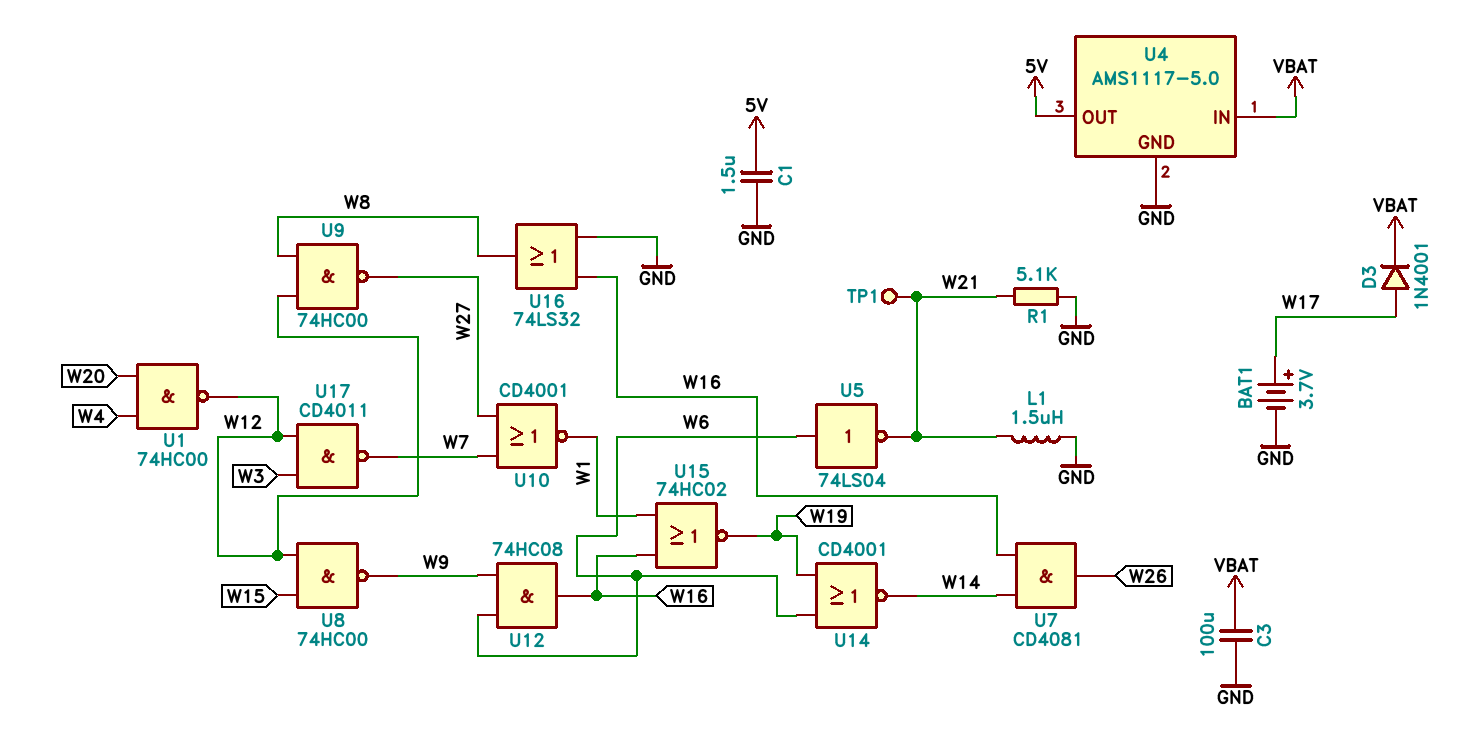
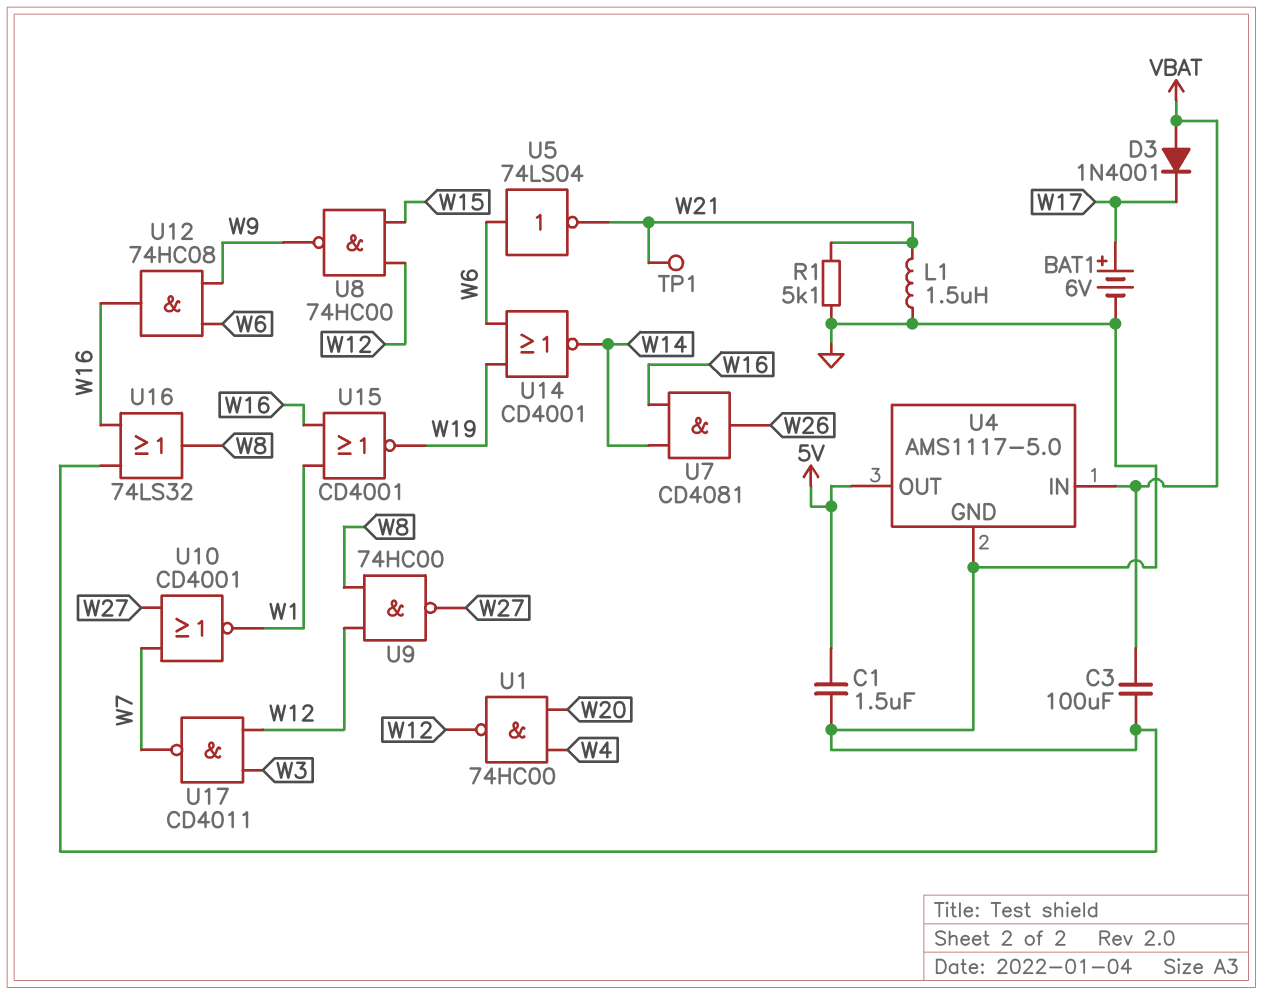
BAT1: 3.7V (plus W17, minus GND) -> 6V (plus W17, minus GND)
D3: diode 1N4001 (A W17, K VBAT) -> diode 1N4001 (A VBAT, K W17)
U15: NOR 74HC02 (in W1, in W16, out W19) -> NOR CD4001 (in W1, in W16, out W19)

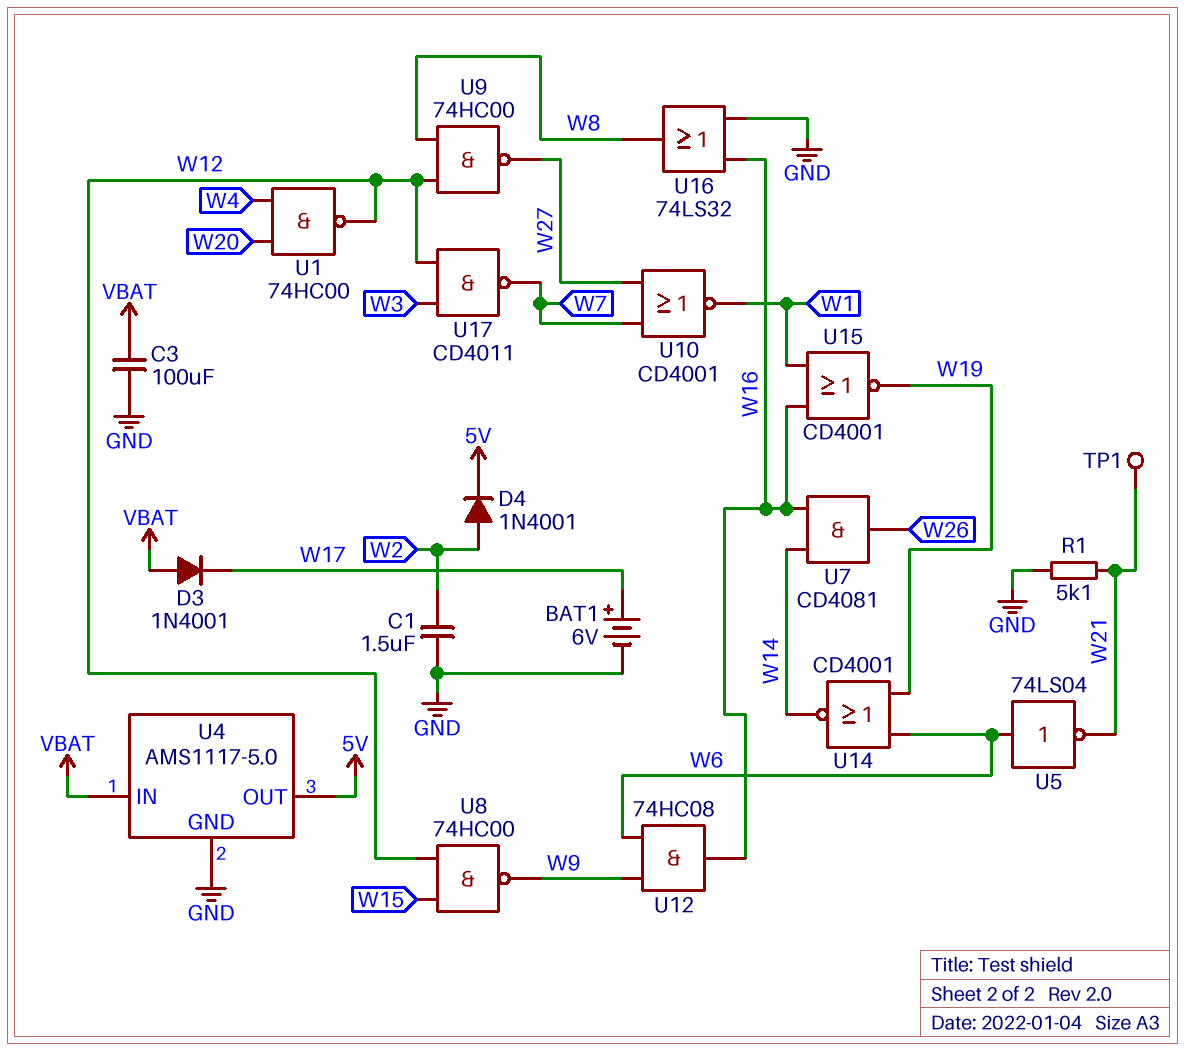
C1: 1.5uF (5V, GND) -> 1.5uF (GND, W2)
D4: none -> diode 1N4001 (A W2, K 5V)
L1: 1.5uH (GND, W21) -> none

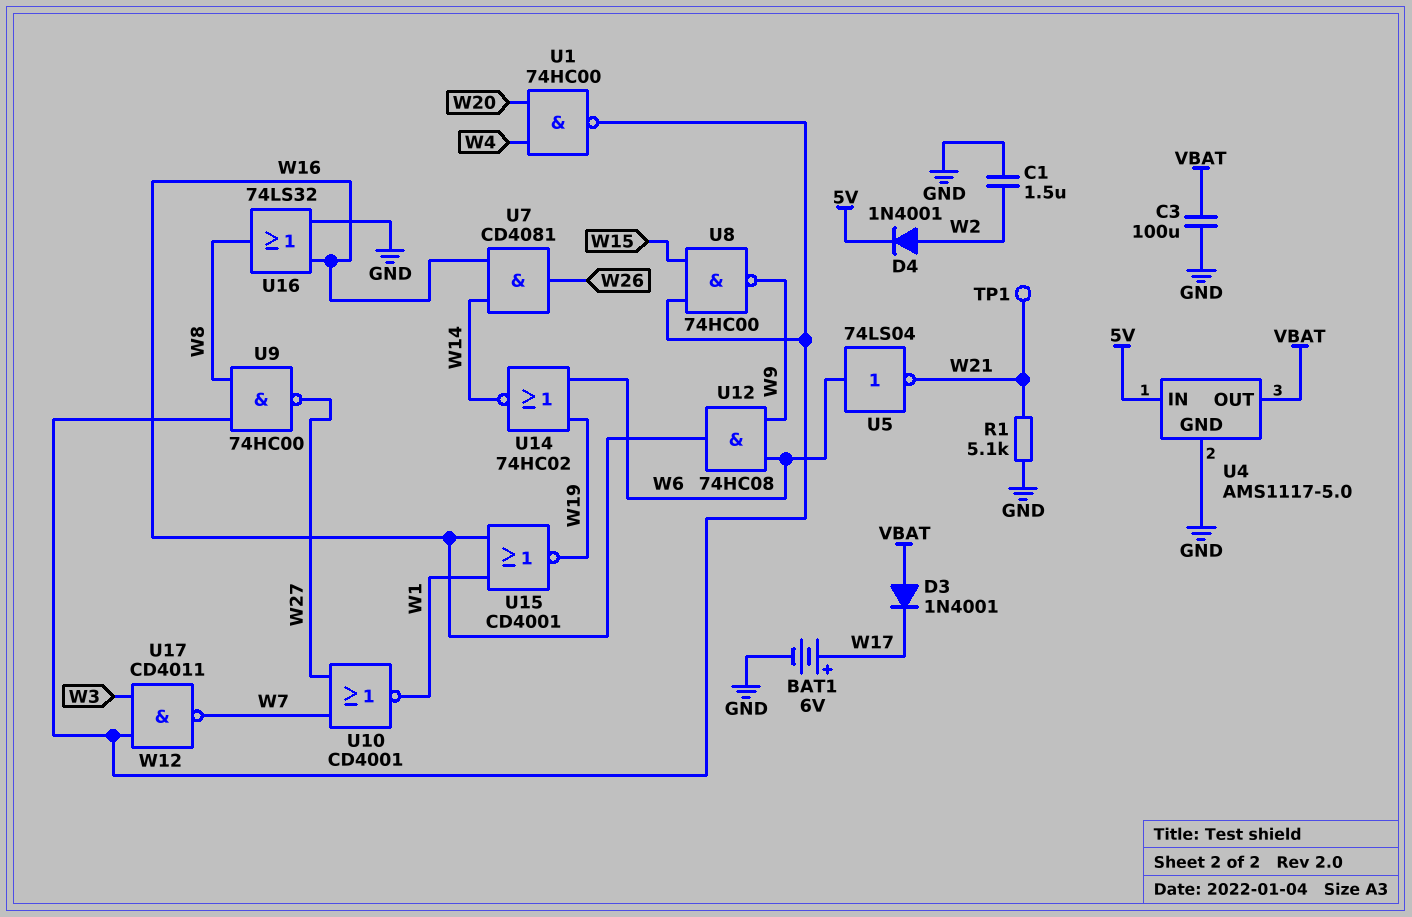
U4 pin IN: VBAT -> 5V
U4 pin OUT: 5V -> VBAT
U14: NOR CD4001 (in W6, in W19, out W14) -> NOR 74HC02 (in W6, in W19, out W14)

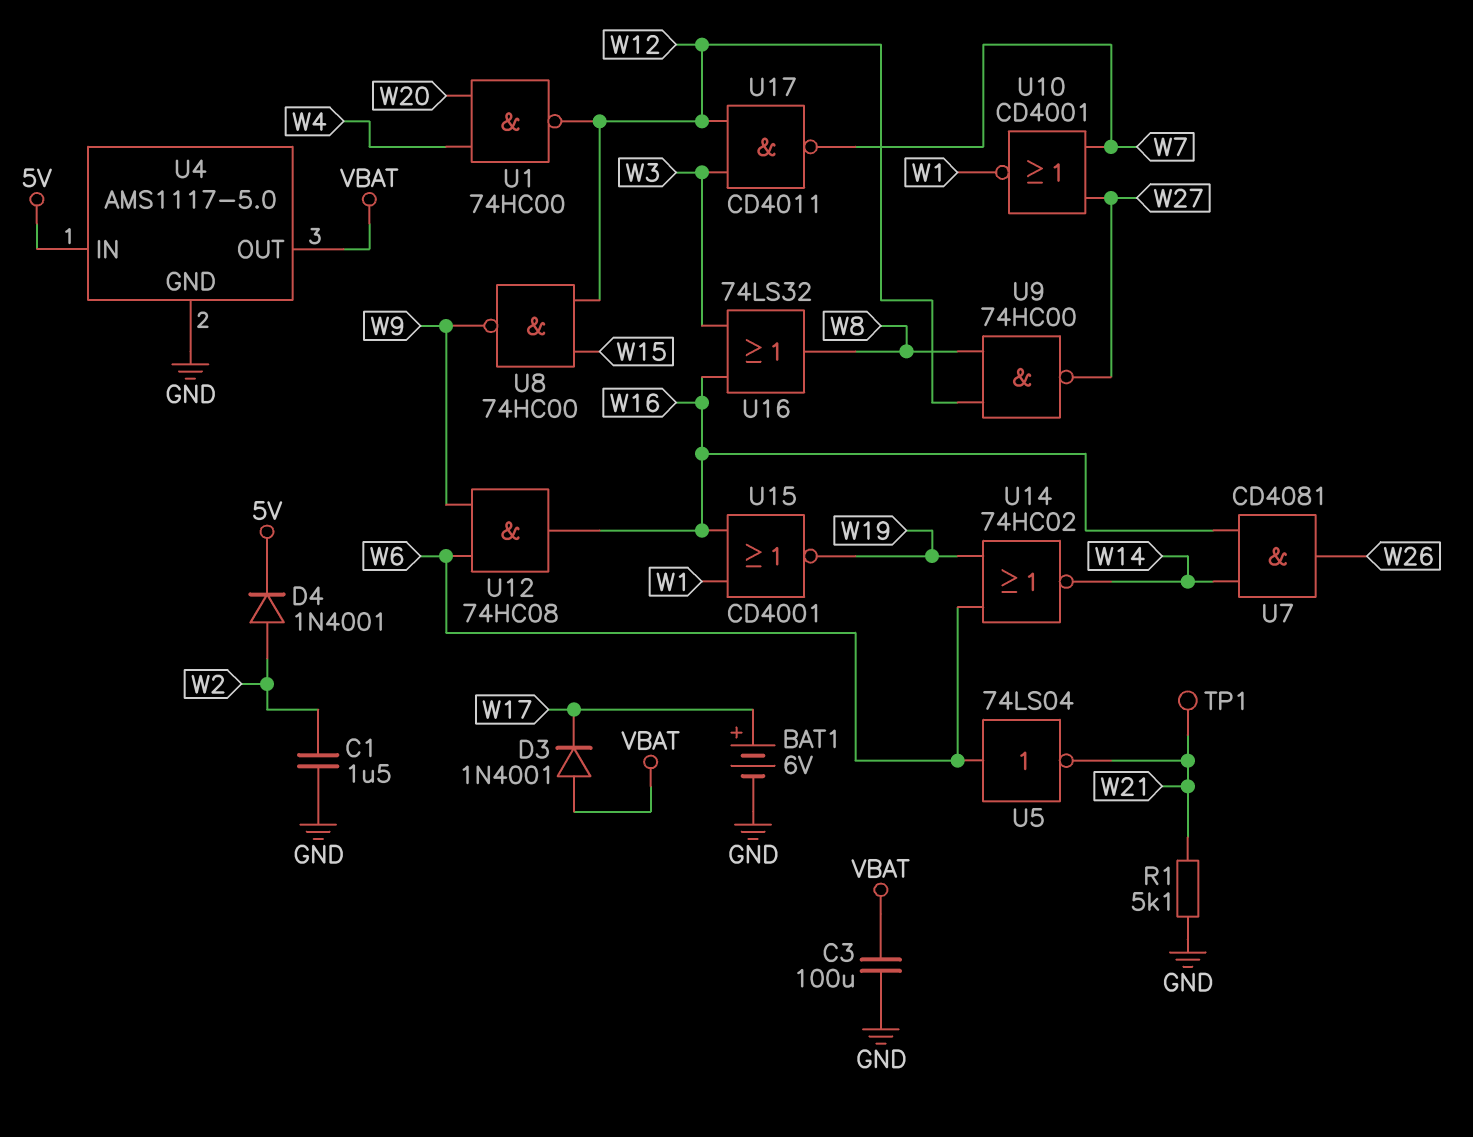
U16: OR 74LS32 (in GND, in W16, out W8) -> OR 74LS32 (in W3, in W16, out W8)

